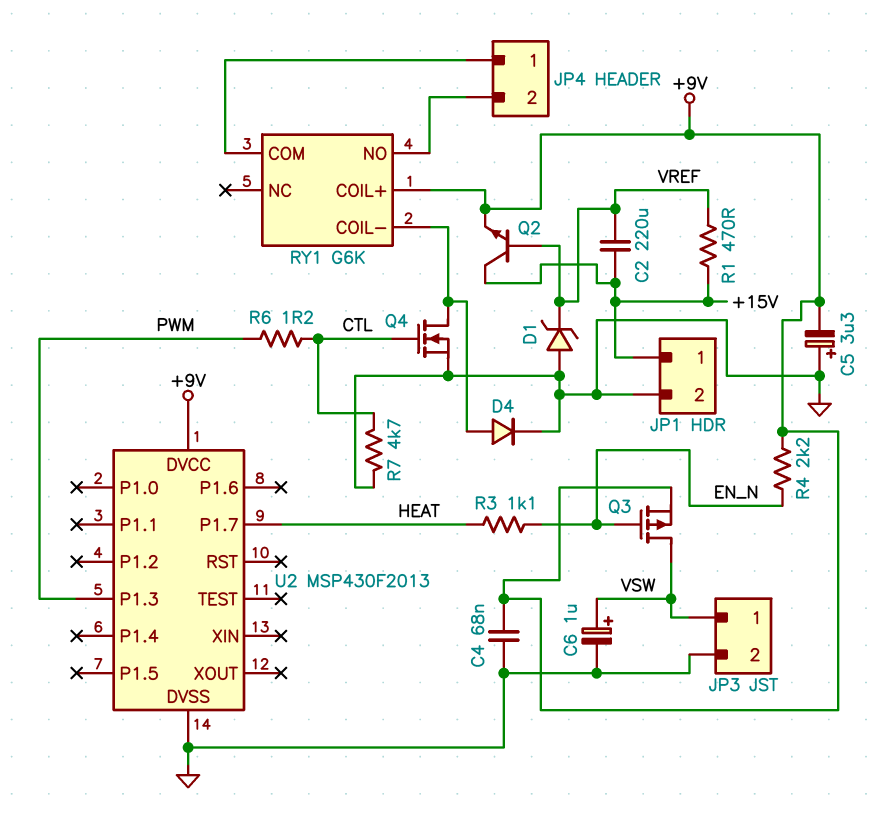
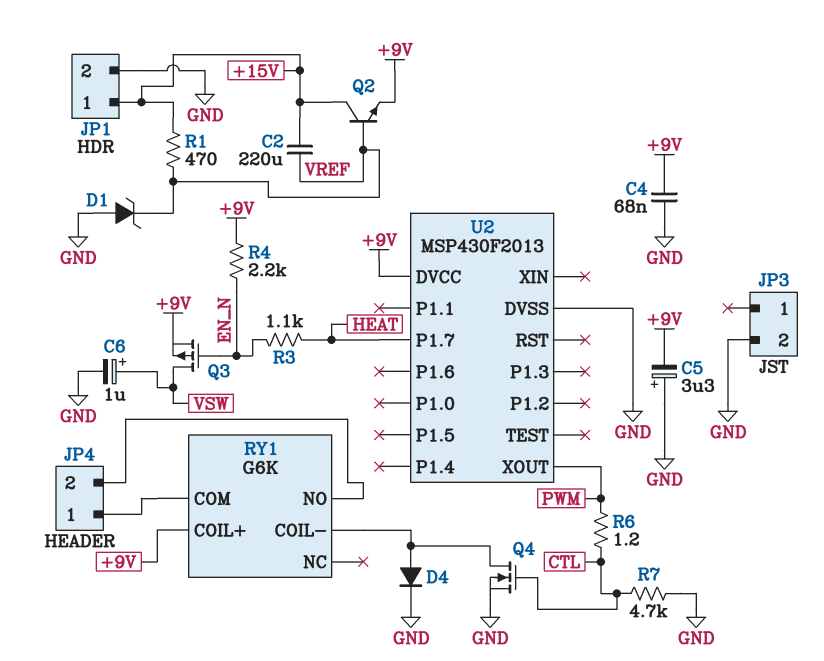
JP3 pin 1: VSW -> none
U2 pin P1.3: PWM -> none
U2 pin XOUT: none -> PWM

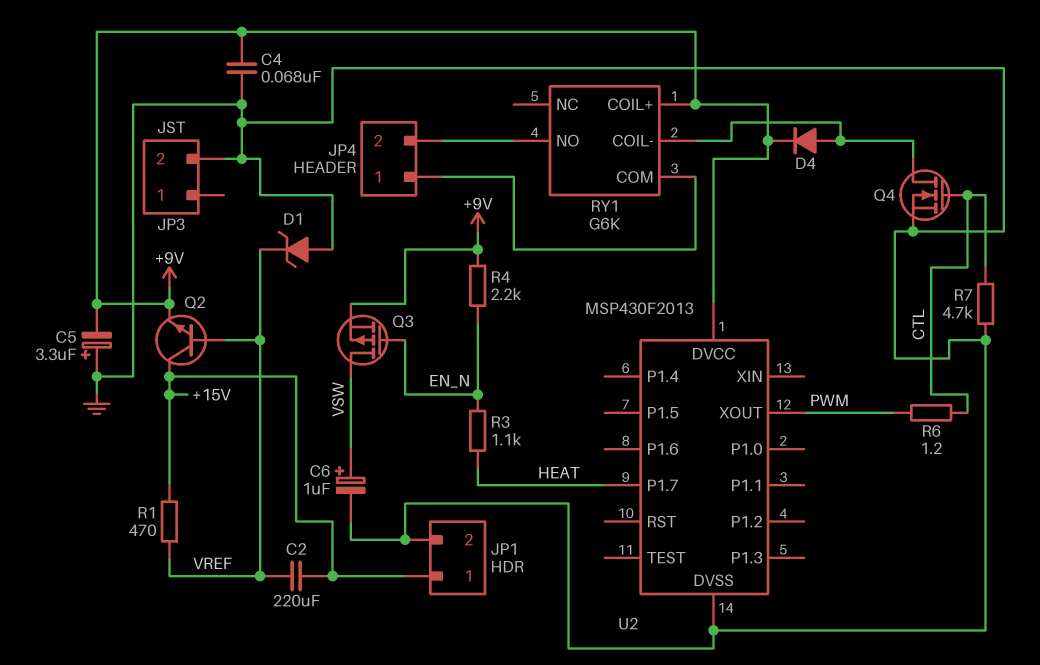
D4: diode (A RY1/COIL-, K GND) -> diode (A RY1/COIL-, K +9V)

